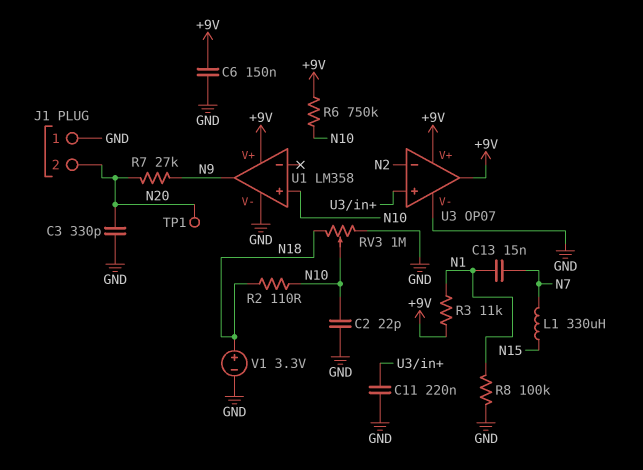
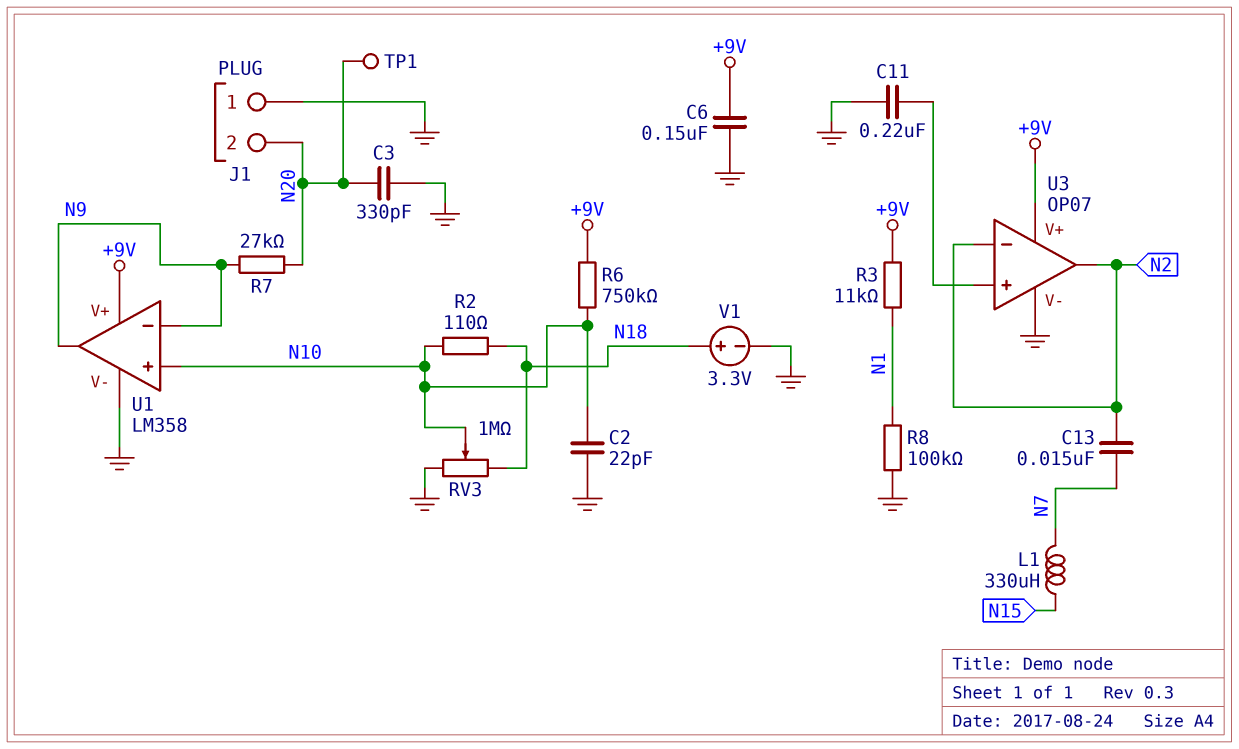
C13: 15nF (N1, N7) -> 15nF (N2, N7)
U1 pin in-: none -> N9
U3 pin out: +9V -> N2

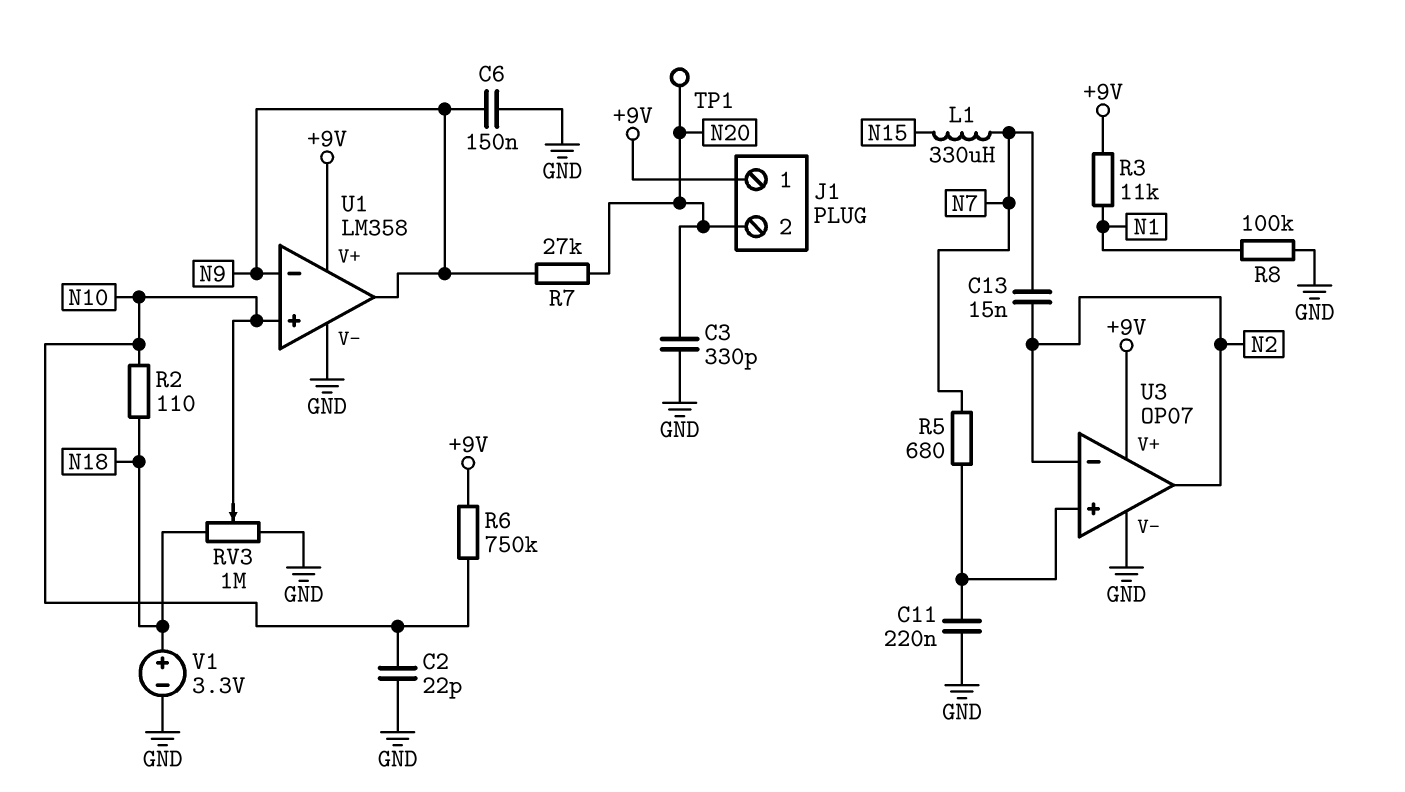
C6: 150nF (+9V, GND) -> 150nF (GND, N9)
J1 pin 1: GND -> +9V
R5: none -> 680 (N7, U3/in+)

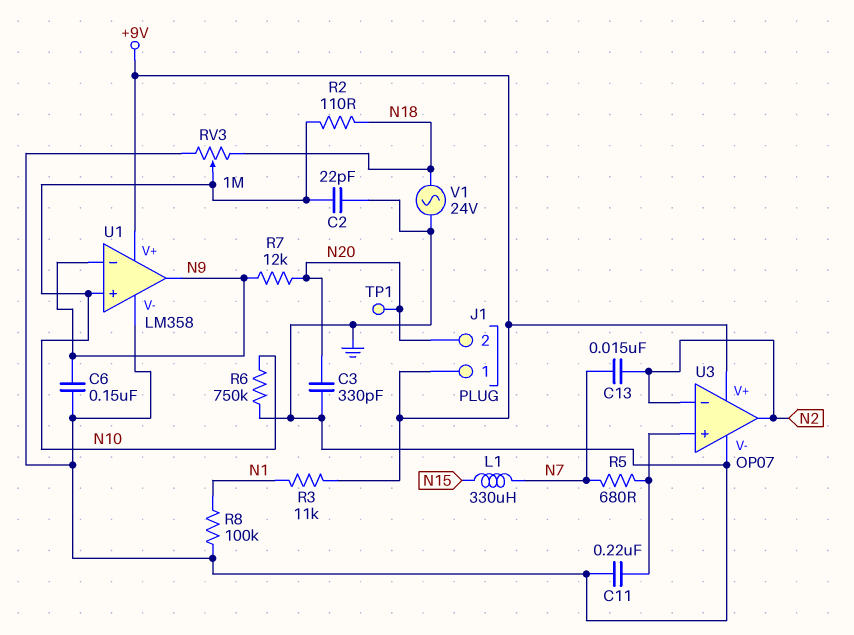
R6: 750k (+9V, N10) -> 750k (GND, N10)
R7: 27k (N9, N20) -> 12k (N9, N20)
V1: 3.3V (plus N18, minus GND) -> AC 24V (GND, N18)

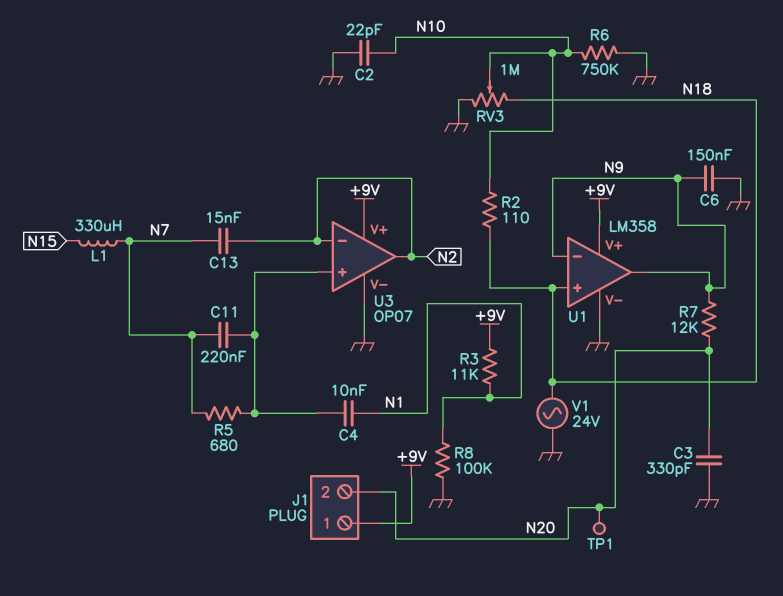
C4: none -> 10nF (N1, U3/in+)
C11: 220nF (GND, U3/in+) -> 220nF (N7, U3/in+)
U1 pin in+: N10 -> N18

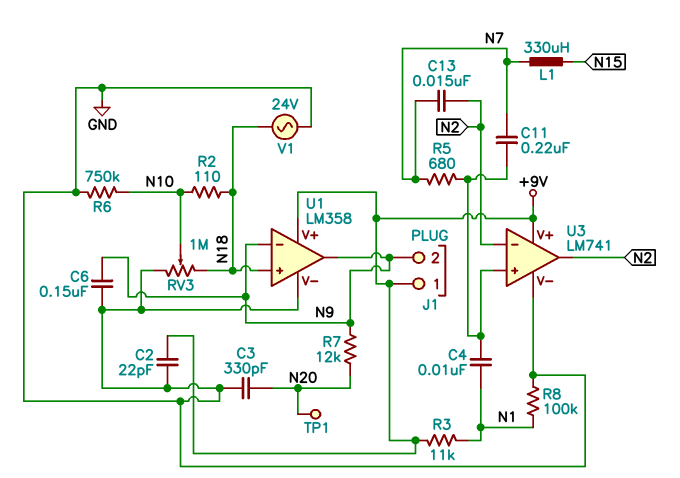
C2: 22pF (GND, N10) -> 22pF (+9V, GND)
J1 pin 2: N20 -> N9
U3: OP07 -> LM741

